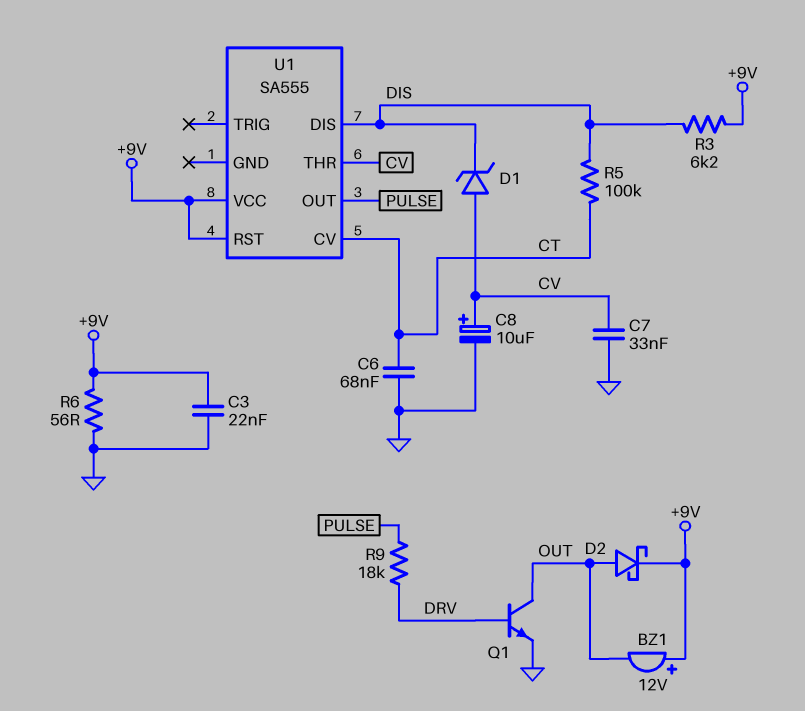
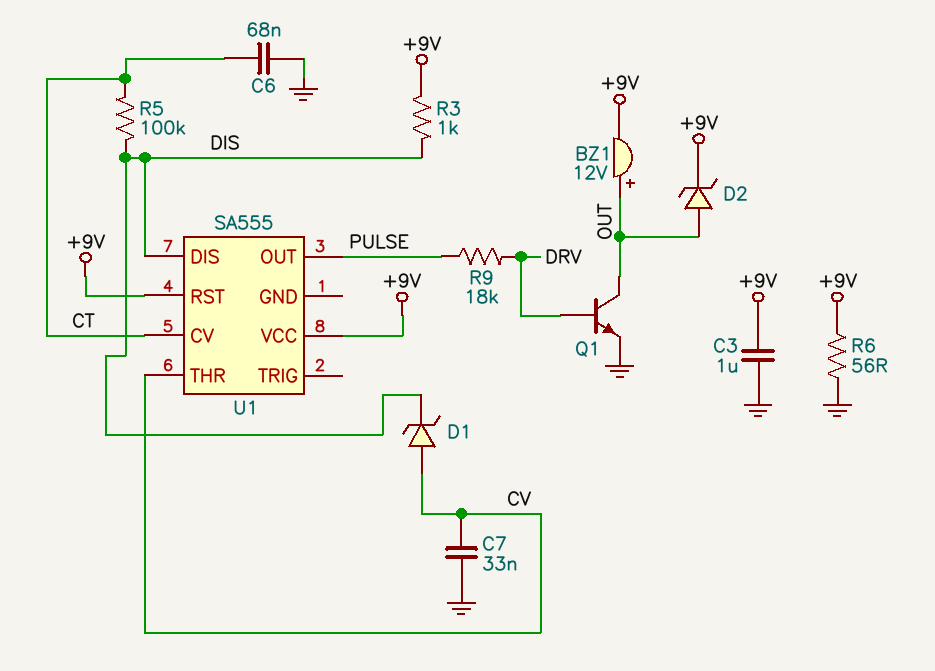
BZ1: buzzer 12V (plus +9V, minus OUT) -> buzzer 12V (plus OUT, minus +9V)
C3: 22nF (+9V, GND) -> 1uF (+9V, GND)
C8: 10uF (plus CV, minus GND) -> none
D2: schottky (A OUT, K +9V) -> zener (A OUT, K +9V)
R3: 6.2k (+9V, DIS) -> 1k (+9V, DIS)

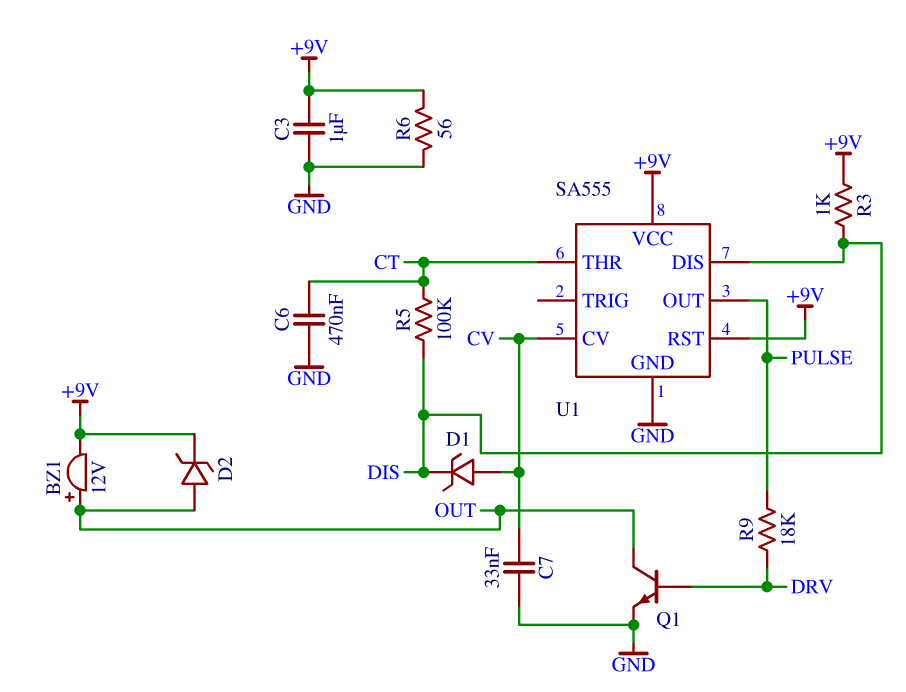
C6: 68nF (CT, GND) -> 470nF (CT, GND)
U1 pin CV: CT -> CV
U1 pin GND: none -> GND
U1 pin THR: CV -> CT

